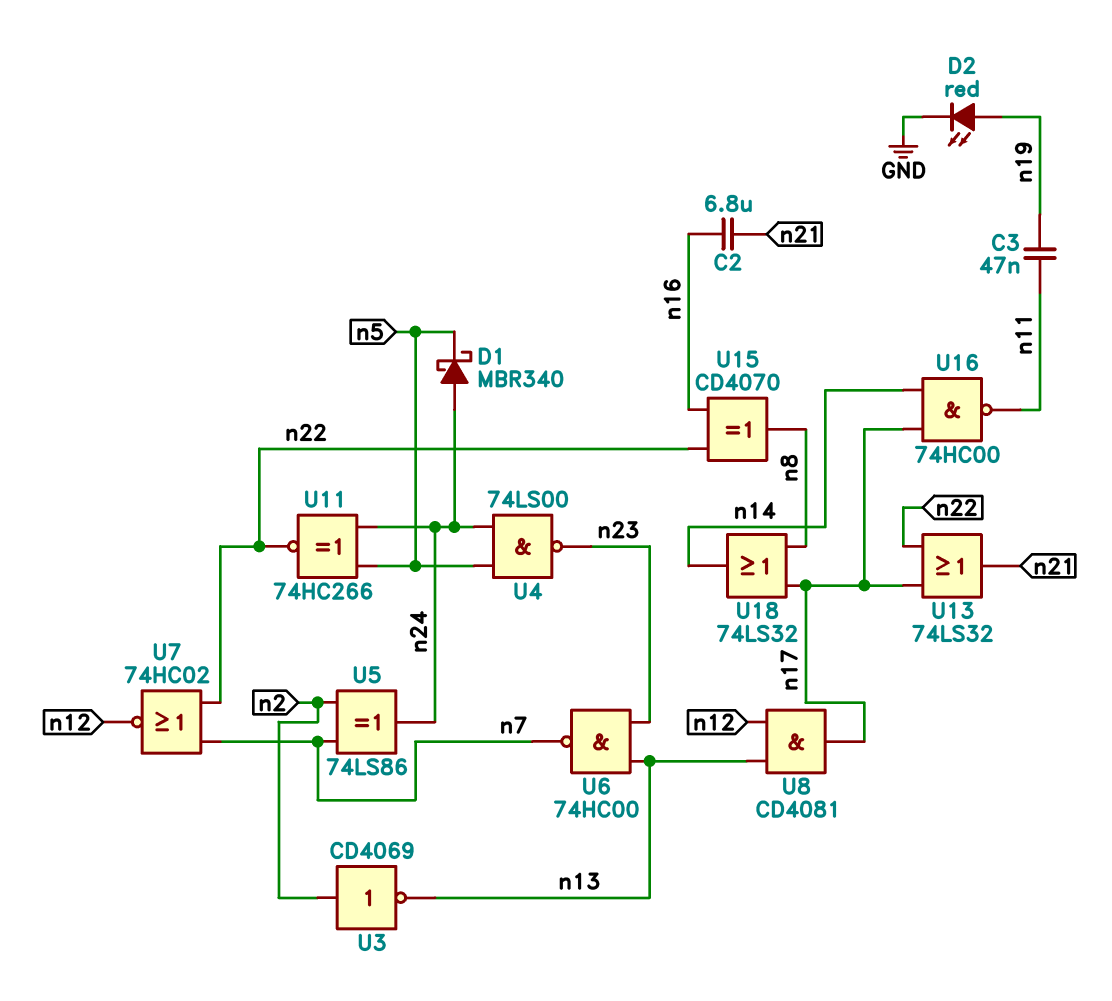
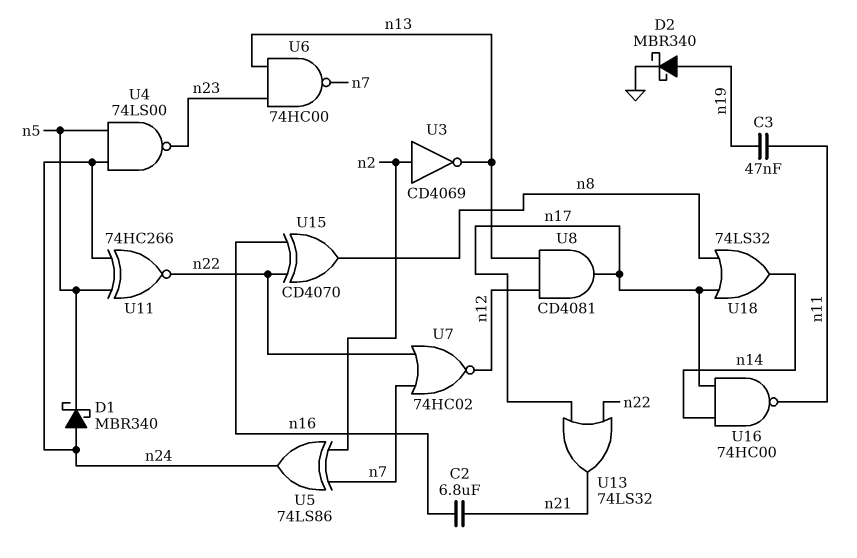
D2: LED red (A n19, K GND) -> schottky MBR340 (A n19, K GND)

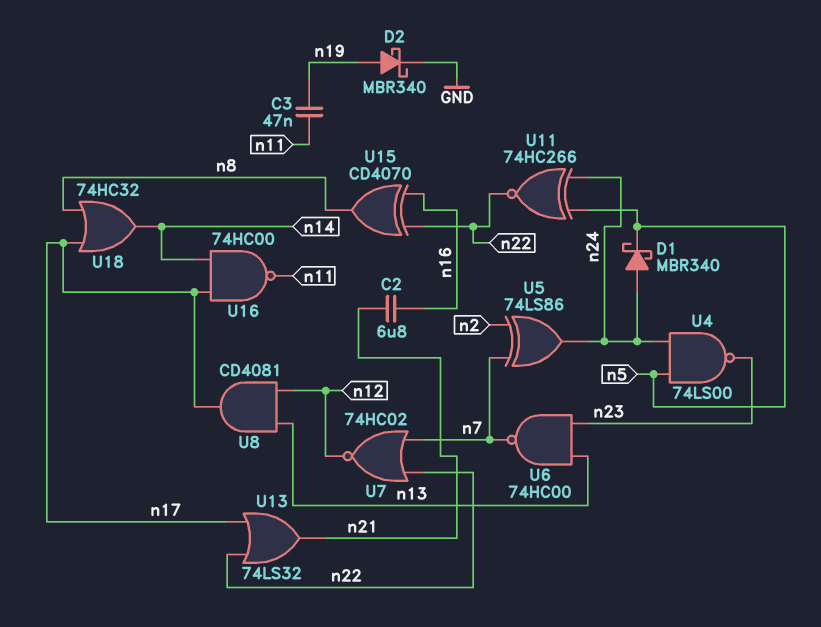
U3: NOT CD4069 (in n2, out n13) -> none
U18: OR 74LS32 (in n8, in n17, out n14) -> OR 74HC32 (in n8, in n17, out n14)

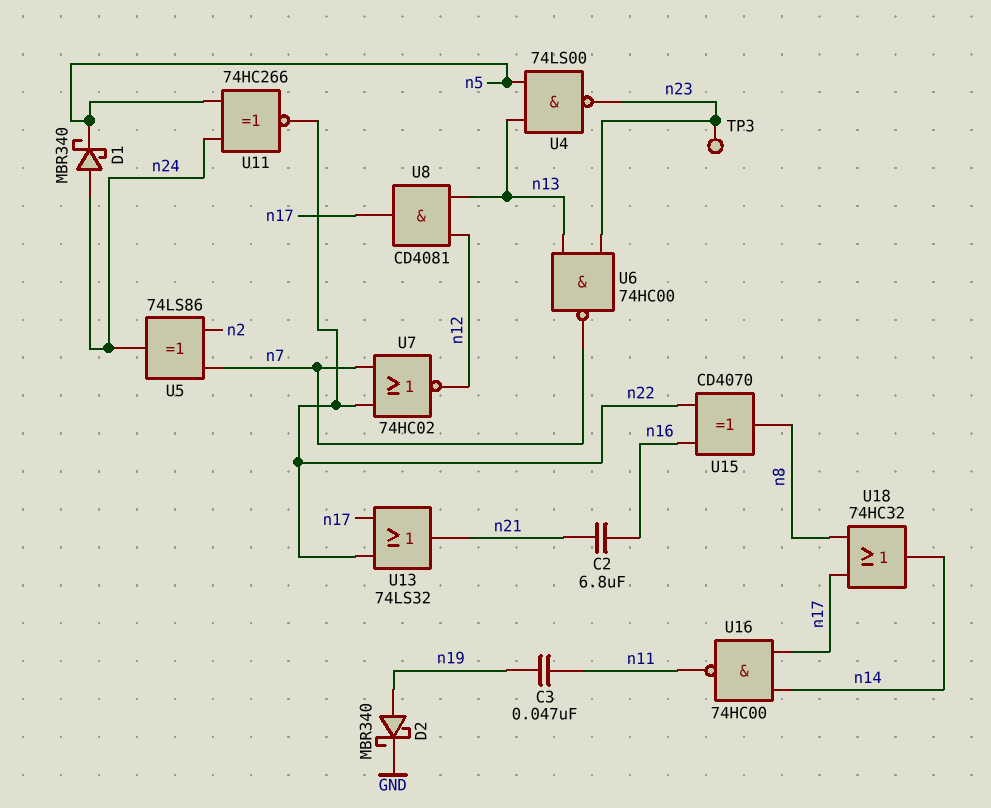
TP3: none -> test point (n23)
U4: NAND 74LS00 (in n5, in n24, out n23) -> NAND 74LS00 (in n5, in n13, out n23)

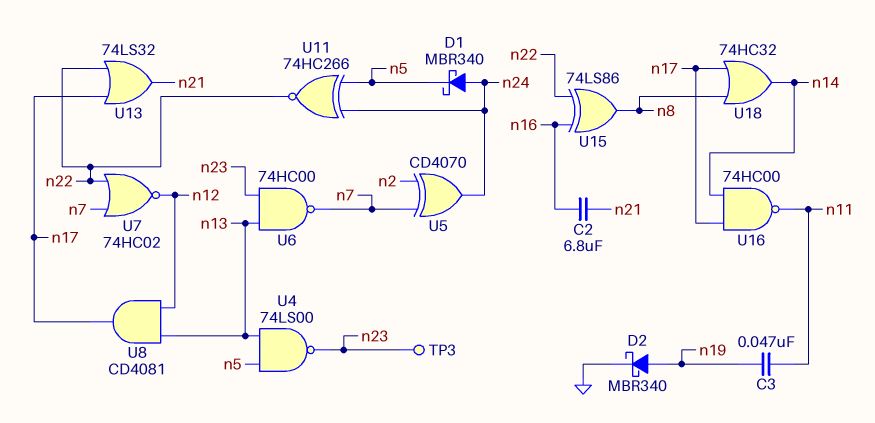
U5: XOR 74LS86 (in n2, in n7, out n24) -> XOR CD4070 (in n2, in n7, out n24)
U15: XOR CD4070 (in n16, in n22, out n8) -> XOR 74LS86 (in n16, in n22, out n8)

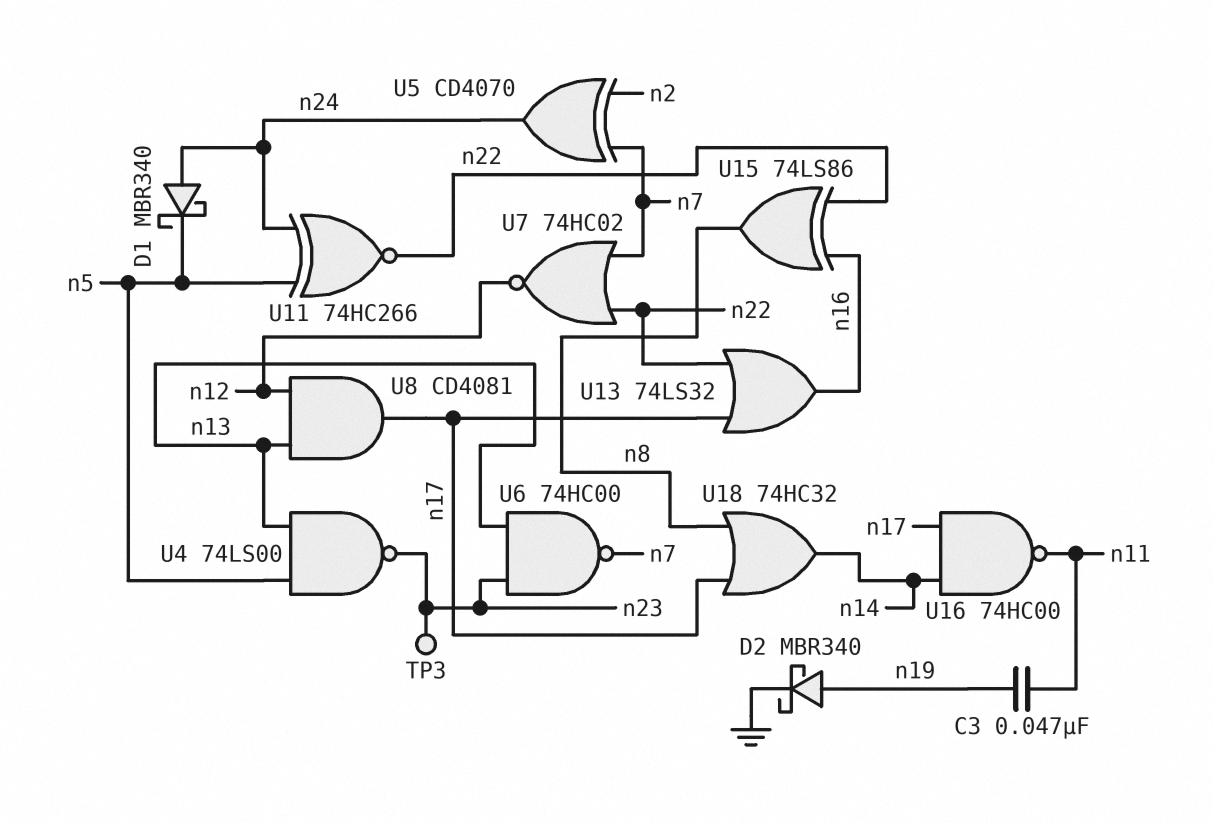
C2: 6.8uF (n16, n21) -> none
U13: OR 74LS32 (in n17, in n22, out n21) -> OR 74LS32 (in n17, in n22, out n16)

